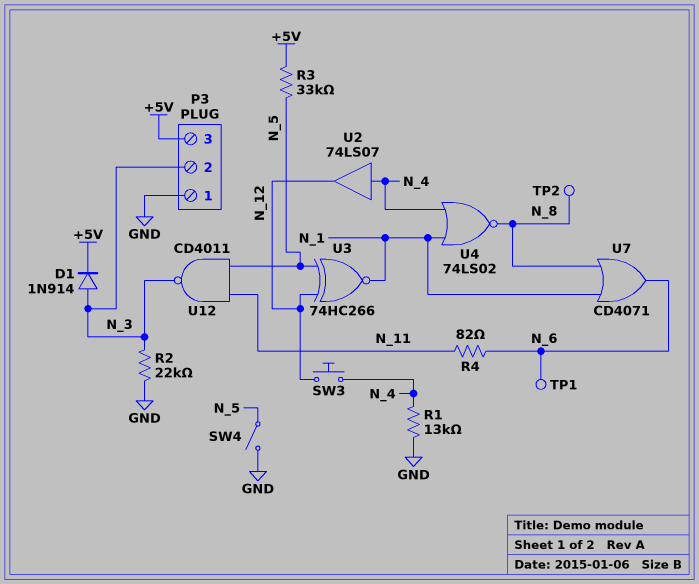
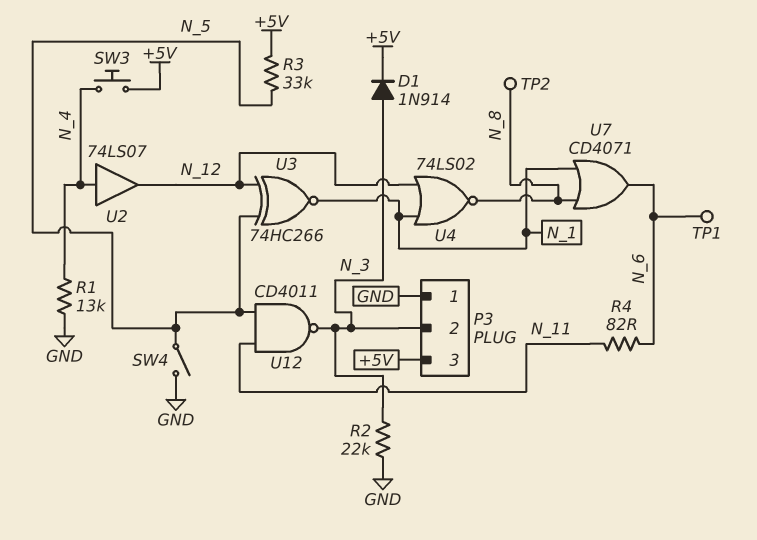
SW3: button (N_4, N_12) -> button (+5V, N_4)
U4: NOR 74LS02 (in N_1, in N_4, out N_8) -> NOR 74LS02 (in N_1, in N_12, out N_8)

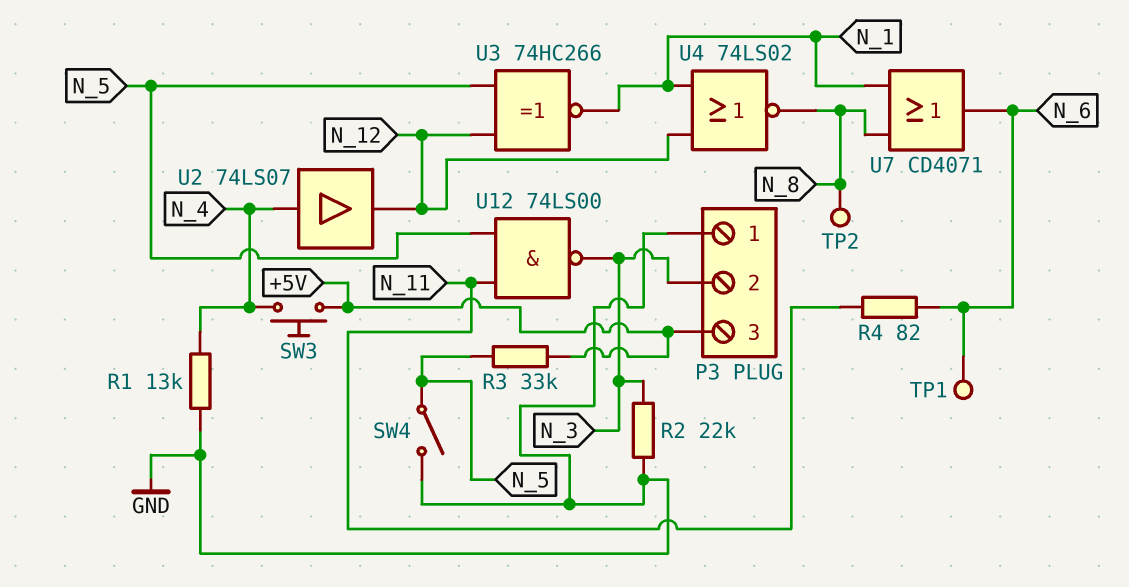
D1: diode 1N914 (A N_3, K +5V) -> none
U12: NAND CD4011 (in N_5, in N_11, out N_3) -> NAND 74LS00 (in N_5, in N_11, out N_3)

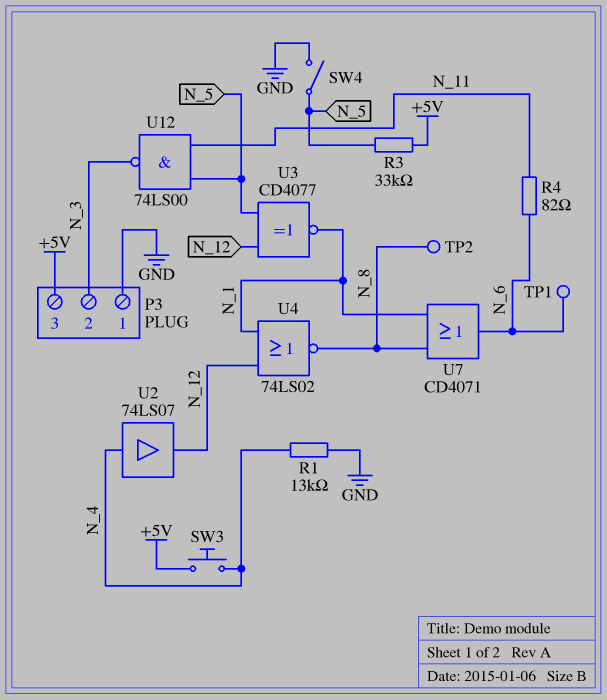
R2: 22k (GND, N_3) -> none
U3: XNOR 74HC266 (in N_5, in N_12, out N_1) -> XNOR CD4077 (in N_5, in N_12, out N_1)

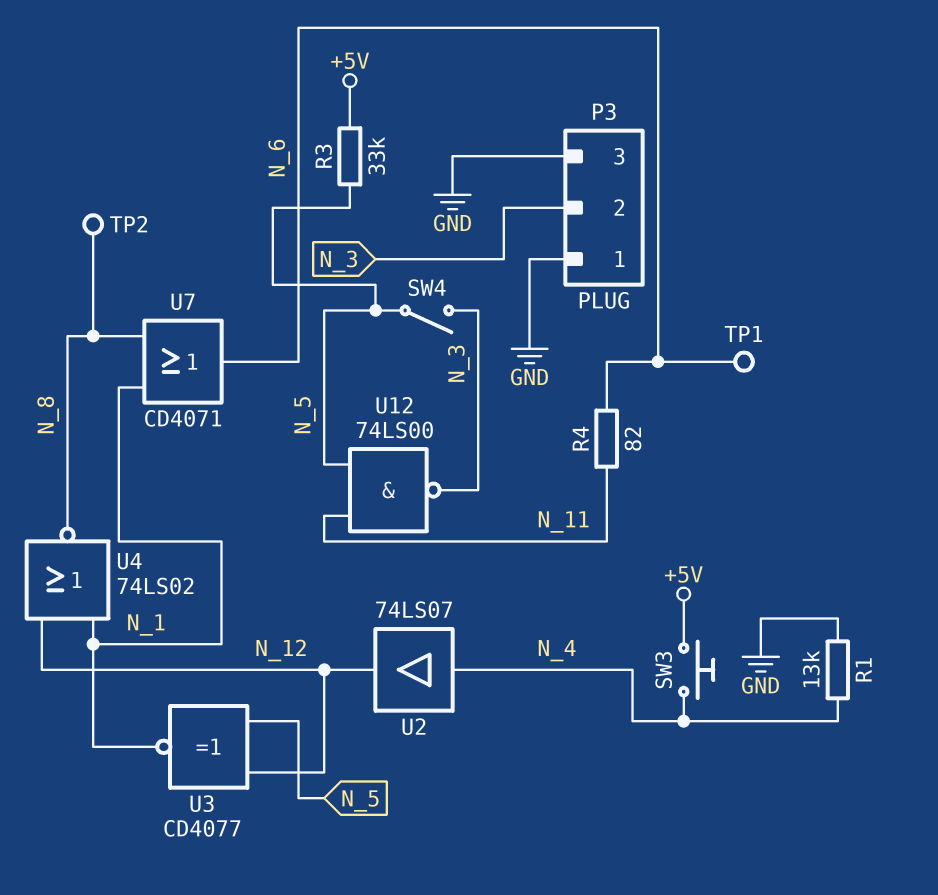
P3 pin 3: +5V -> GND
SW4: switch (GND, N_5) -> switch (N_3, N_5)

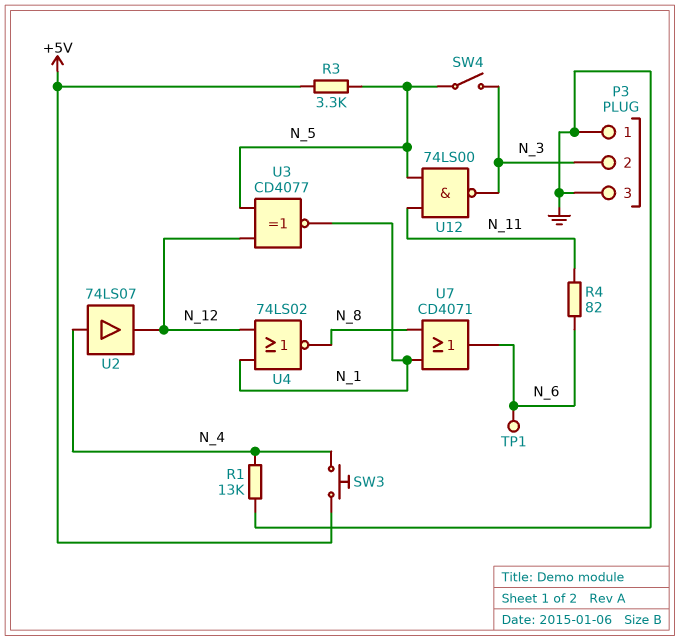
R3: 33k (+5V, N_5) -> 3.3k (+5V, N_5)
TP2: test point (N_8) -> none

